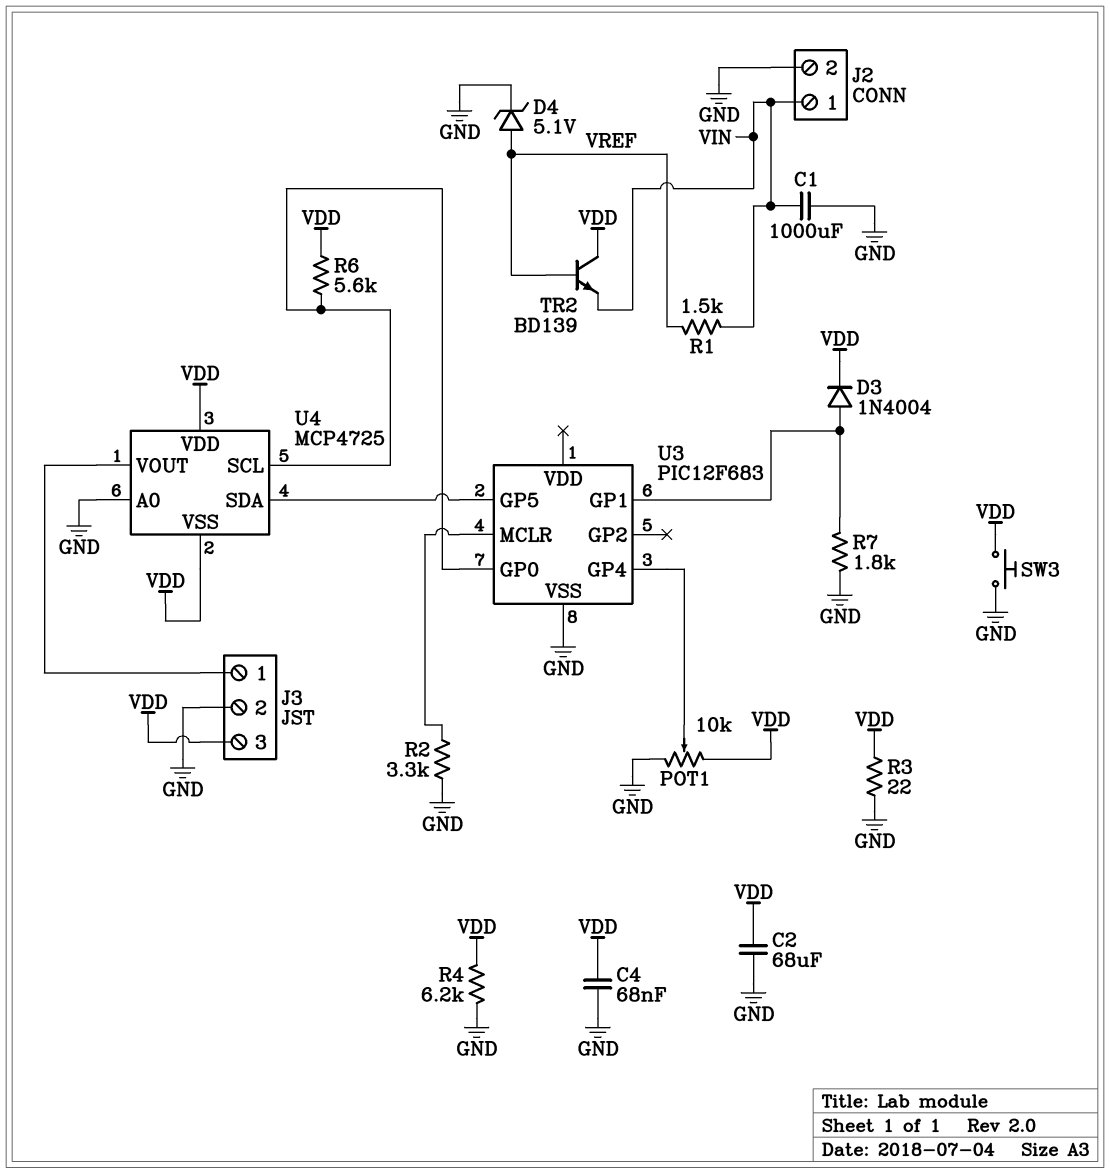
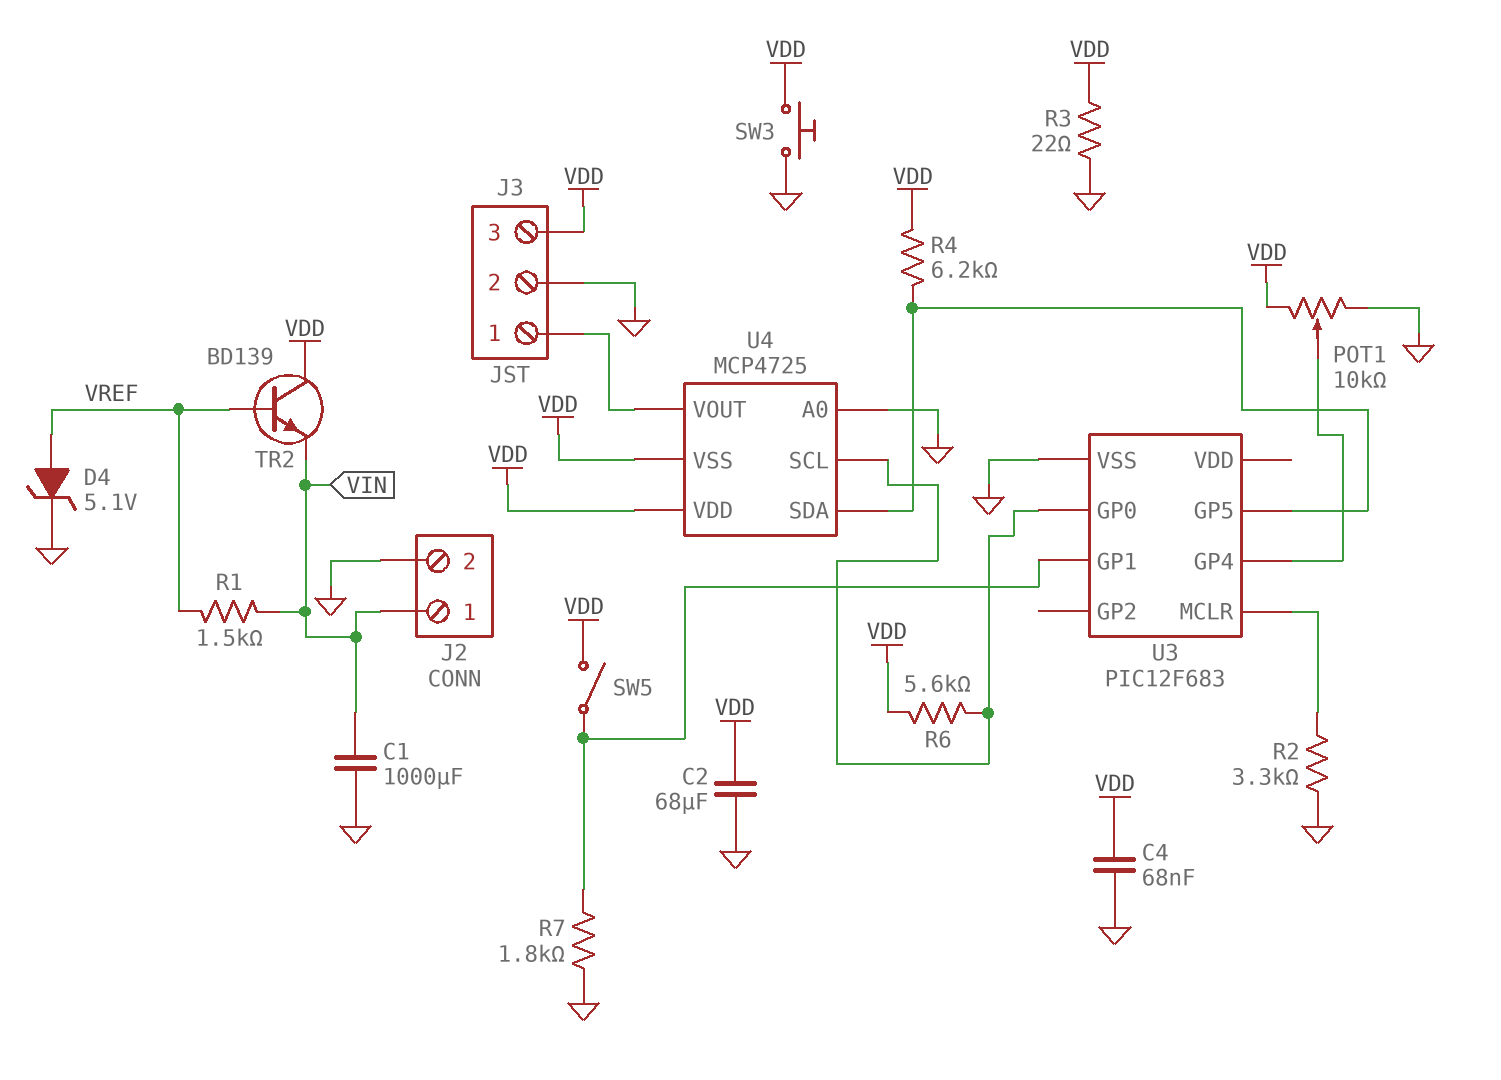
D3: diode 1N4004 (A U3/GP1, K VDD) -> none
R4: 6.2k (GND, VDD) -> 6.2k (U3/GP5, VDD)
SW5: none -> switch (U3/GP1, VDD)

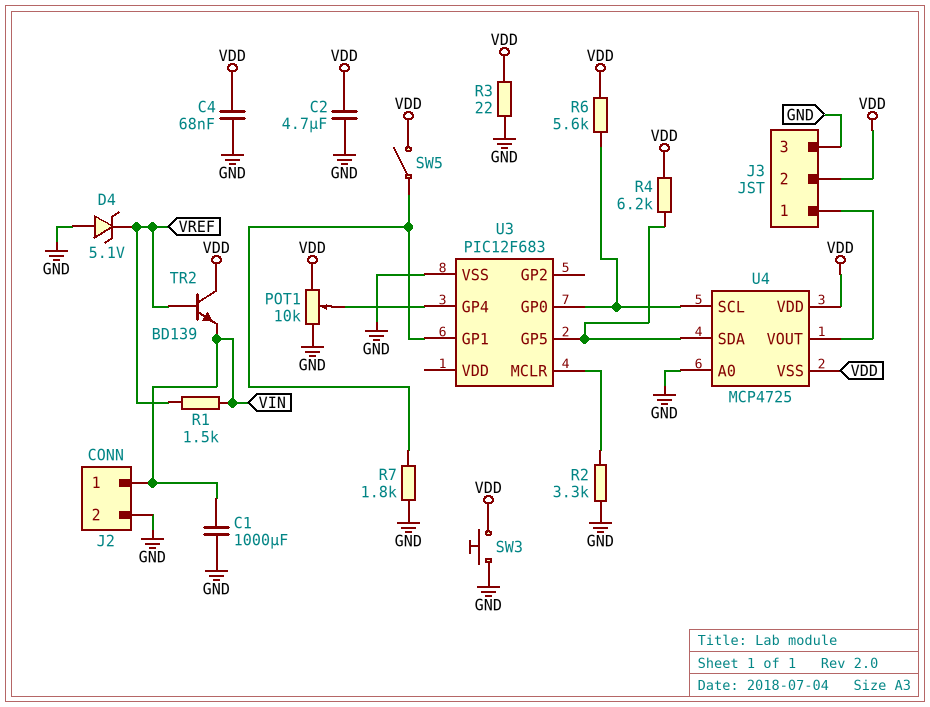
C2: 68uF (GND, VDD) -> 4.7uF (GND, VDD)
D4: zener 5.1V (A VREF, K GND) -> zener 5.1V (A GND, K VREF)
J3 pin 2: GND -> VDD
J3 pin 3: VDD -> GND

